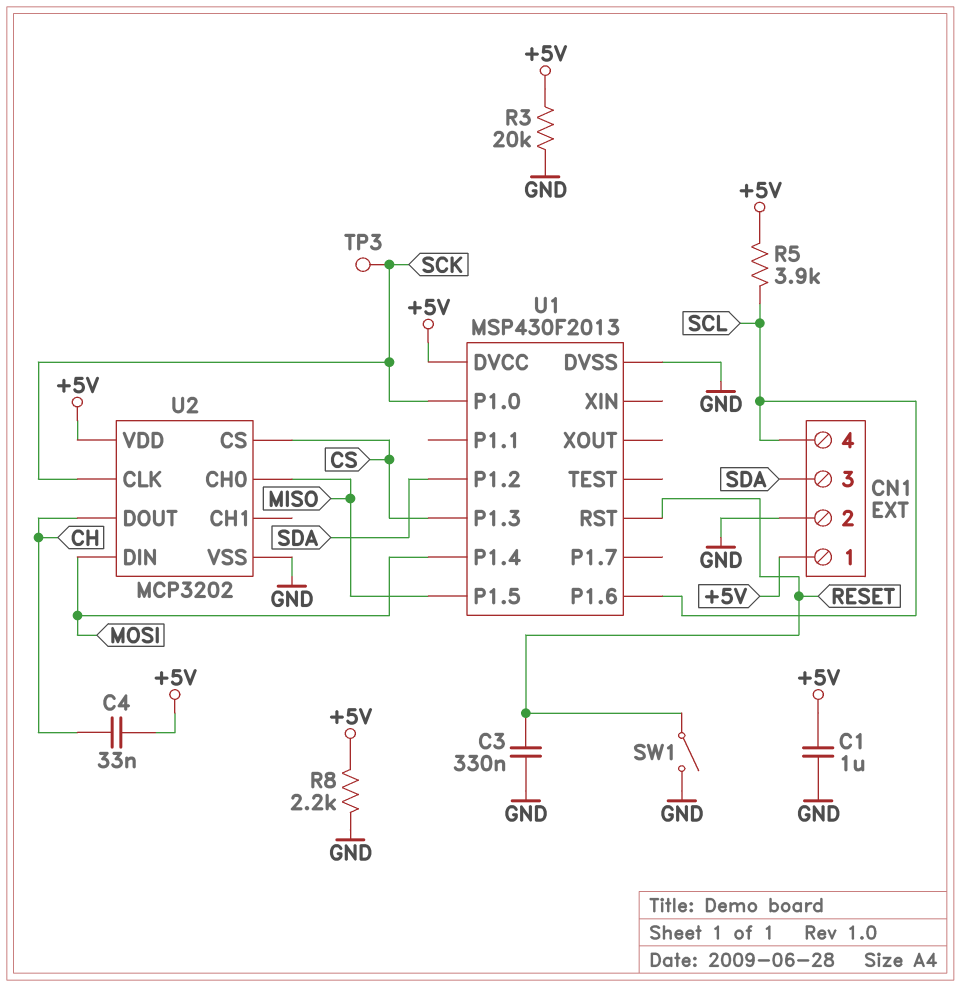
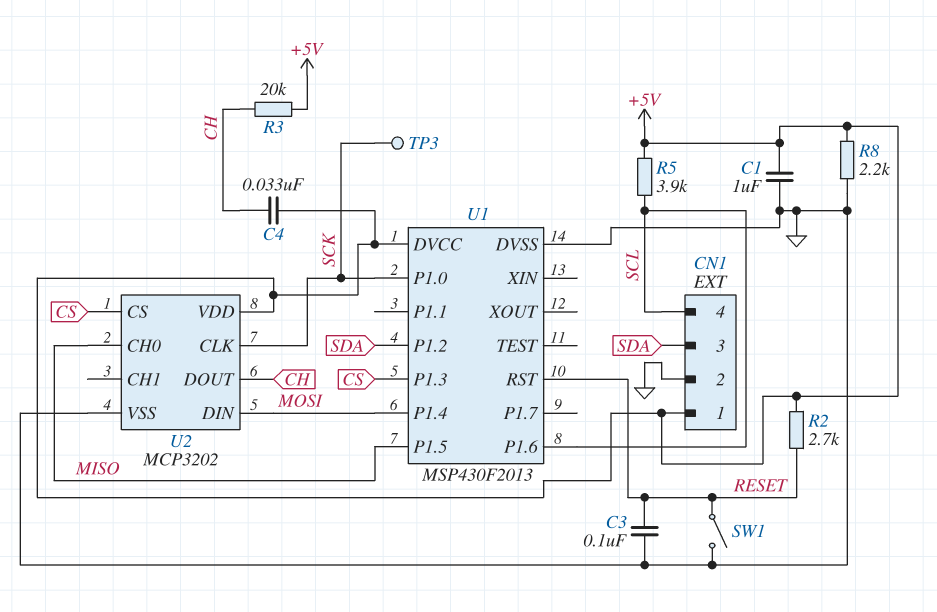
C3: 330nF (GND, RESET) -> 100nF (GND, RESET)
R2: none -> 2.7k (+5V, RESET)
R3: 20k (+5V, GND) -> 20k (+5V, CH)

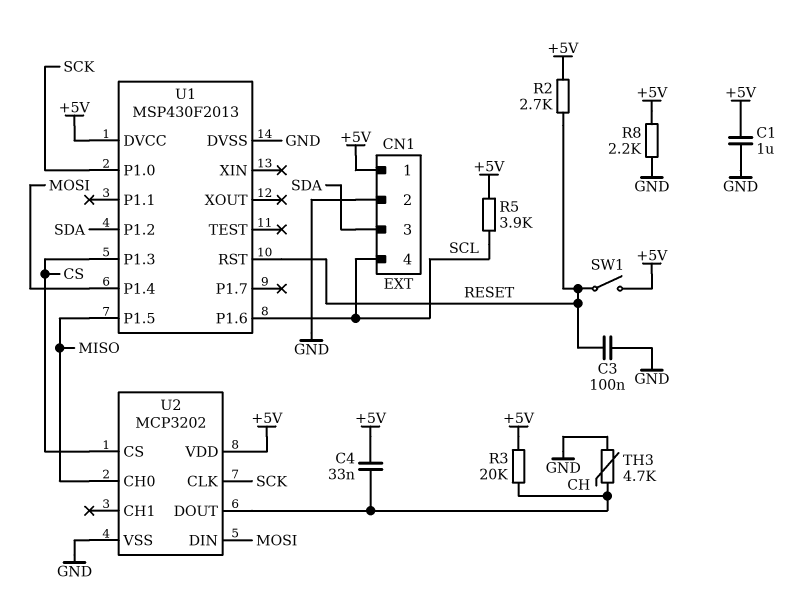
SW1: switch (GND, RESET) -> switch (+5V, RESET)
TH3: none -> 4.7k (CH, GND)
TP3: test point (SCK) -> none

